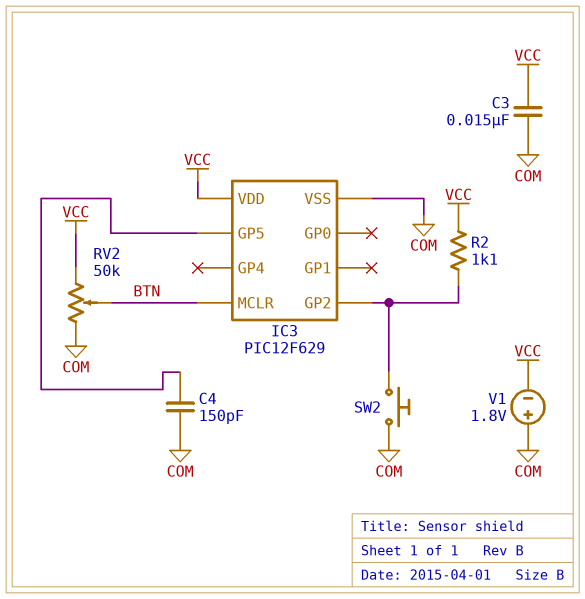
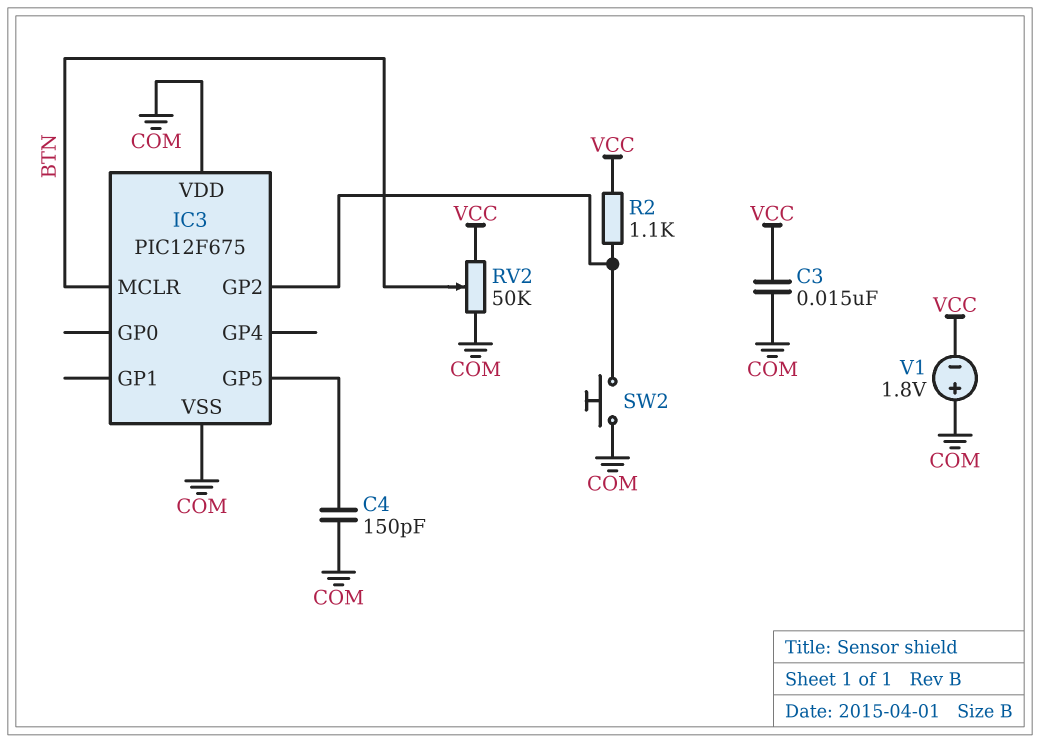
IC3: PIC12F629 -> PIC12F675
IC3 pin VDD: VCC -> COM

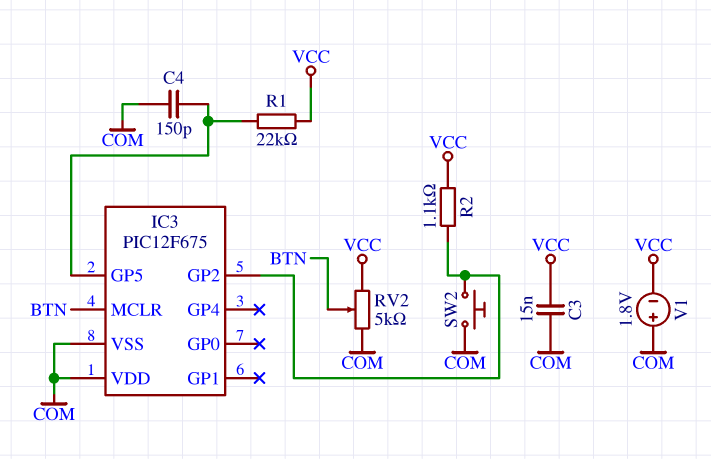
R1: none -> 22k (IC3/GP5, VCC)
RV2: 50k (COM, VCC, wiper BTN) -> 5k (COM, VCC, wiper BTN)

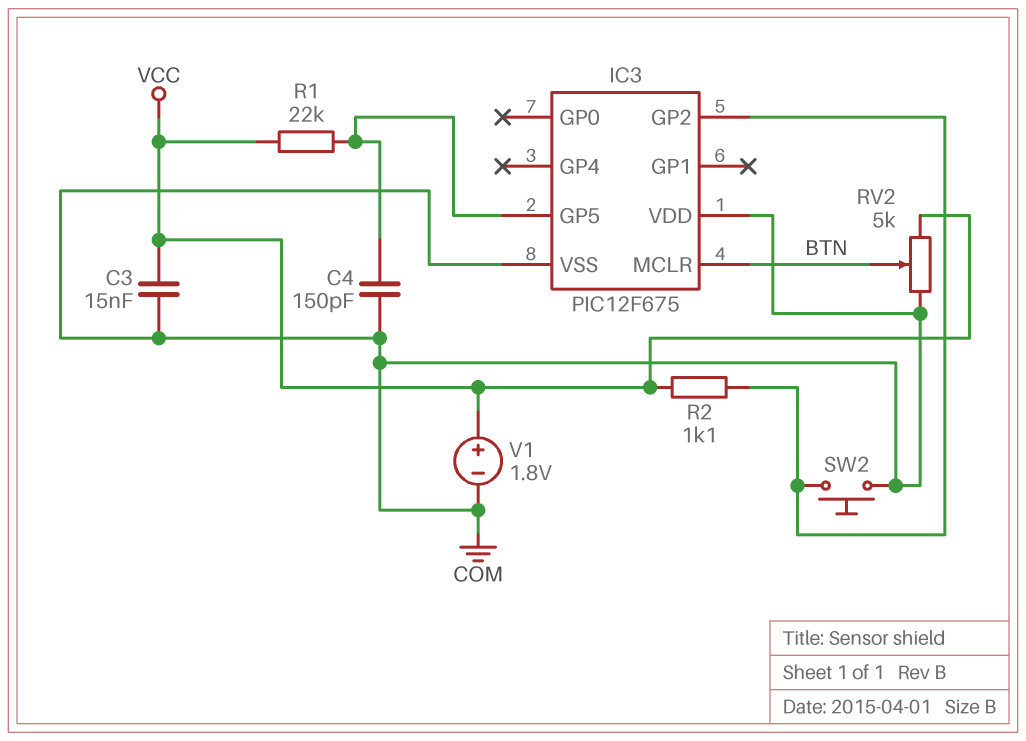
V1: 1.8V (plus COM, minus VCC) -> 1.8V (plus VCC, minus COM)

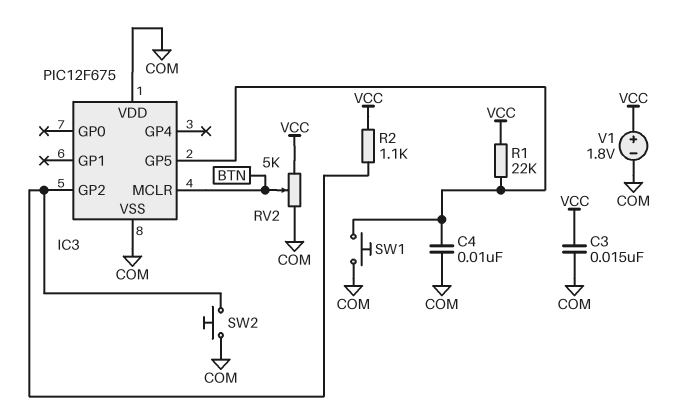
C4: 150pF (COM, IC3/GP5) -> 10nF (COM, IC3/GP5)
SW1: none -> button (COM, IC3/GP5)

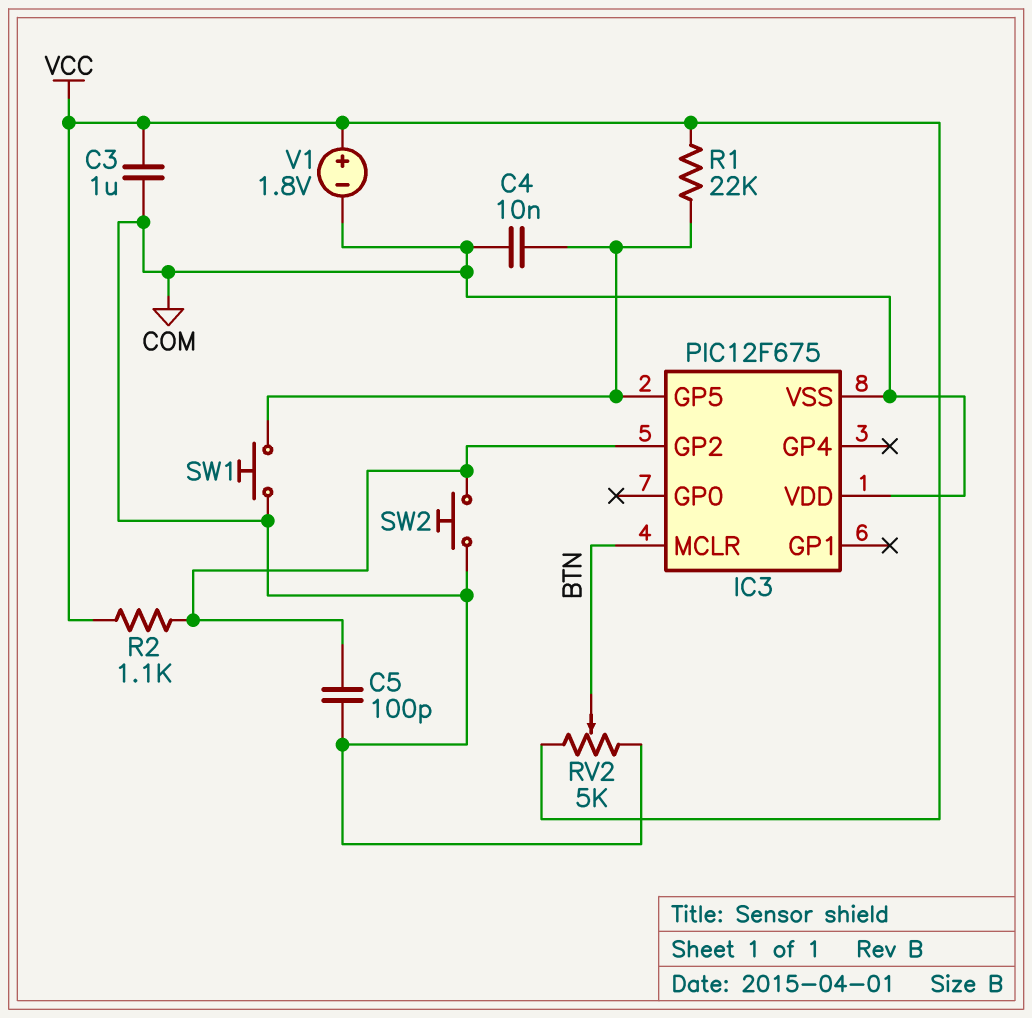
C3: 15nF (COM, VCC) -> 1uF (COM, VCC)
C5: none -> 100pF (COM, IC3/GP2)

